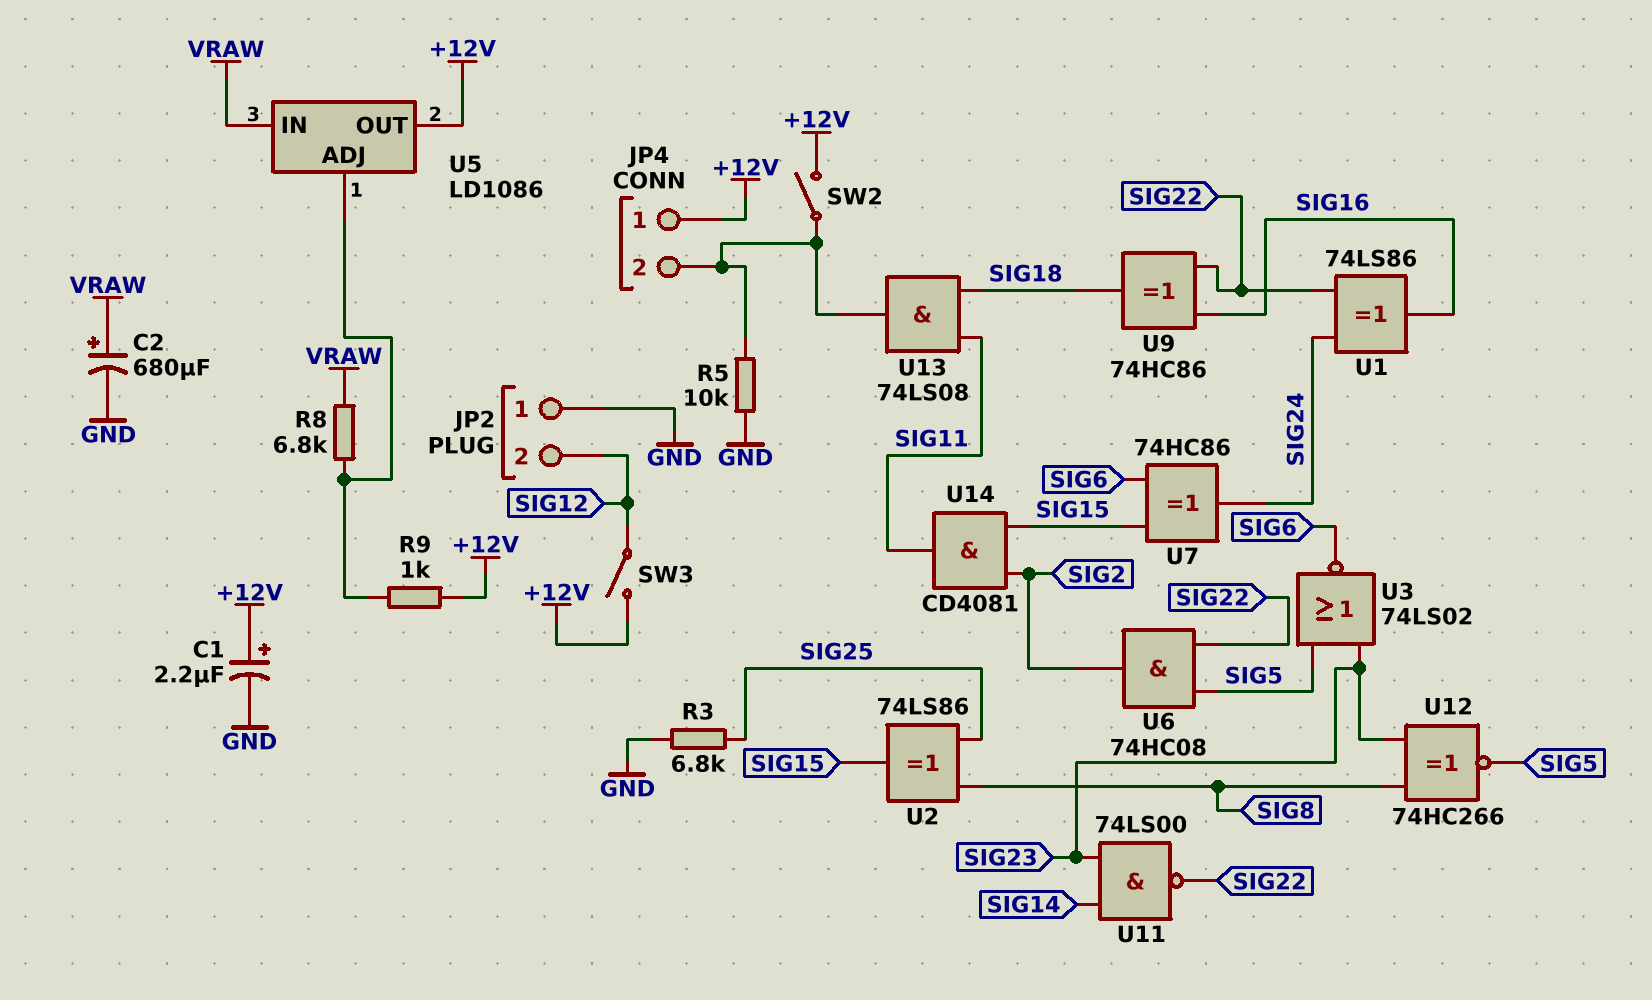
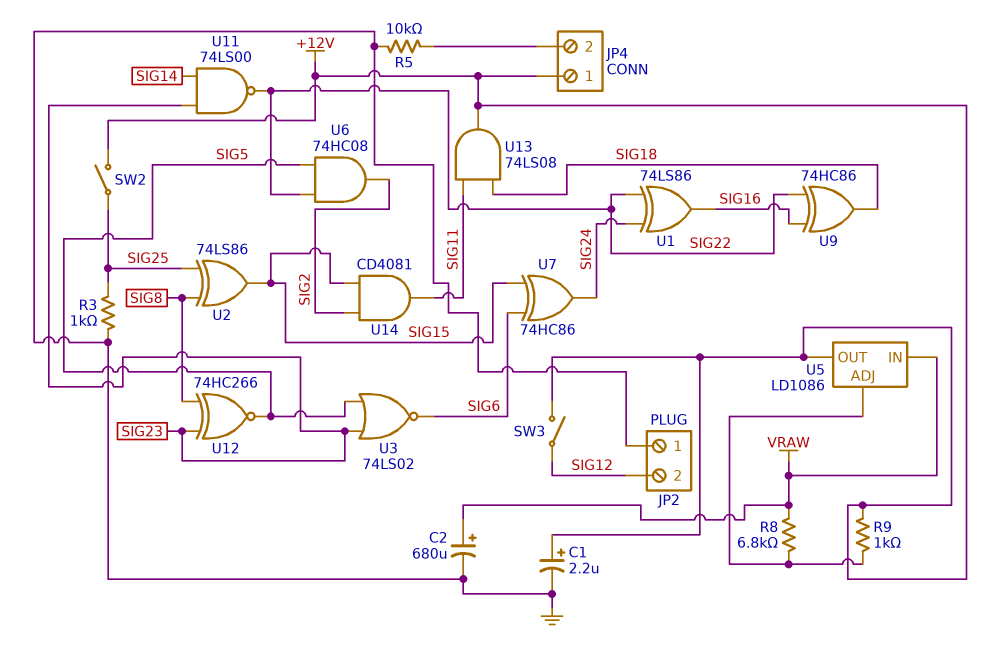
R3: 6.8k (GND, SIG25) -> 1k (GND, SIG25)
SW2: switch (+12V, JP4/2) -> switch (+12V, SIG25)
U13: AND 74LS08 (in SIG11, in SIG18, out JP4/2) -> AND 74LS08 (in SIG11, in SIG18, out +12V)

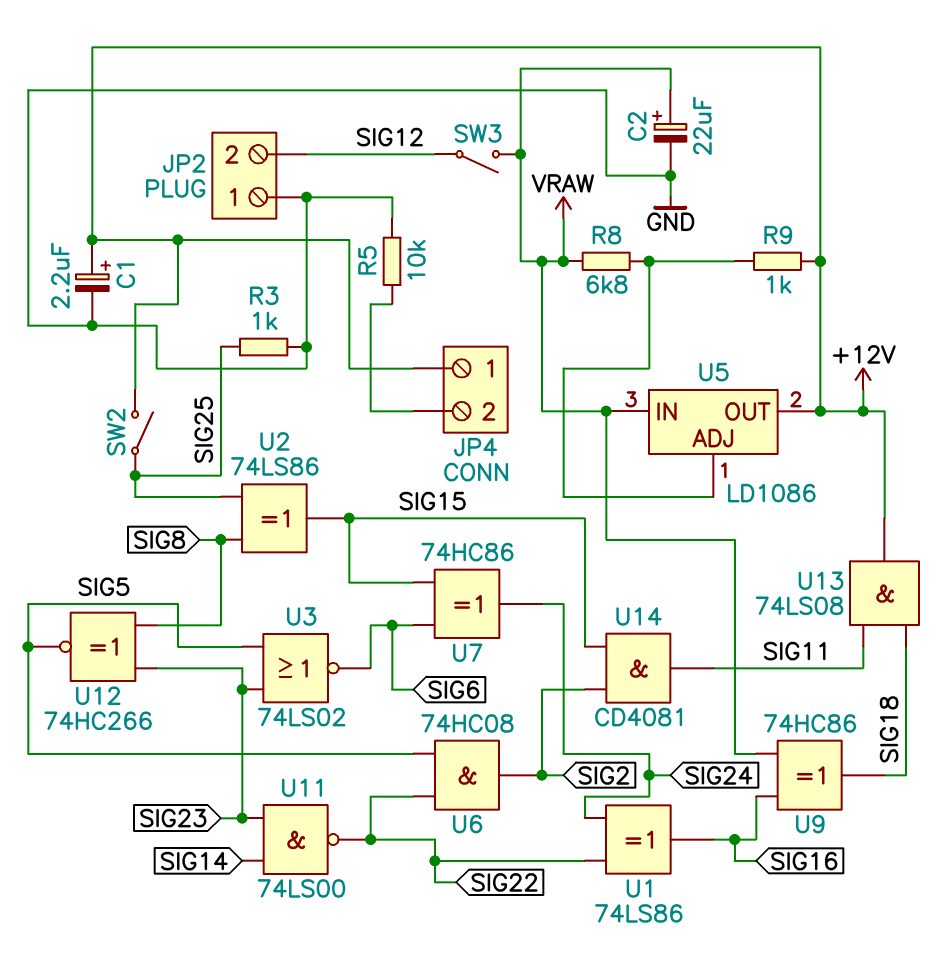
C2: 680uF (plus VRAW, minus GND) -> 22uF (plus VRAW, minus GND)
SW3: switch (+12V, SIG12) -> switch (SIG12, VRAW)
U9: XOR 74HC86 (in SIG16, in SIG22, out SIG18) -> XOR 74HC86 (in SIG16, in VRAW, out SIG18)

